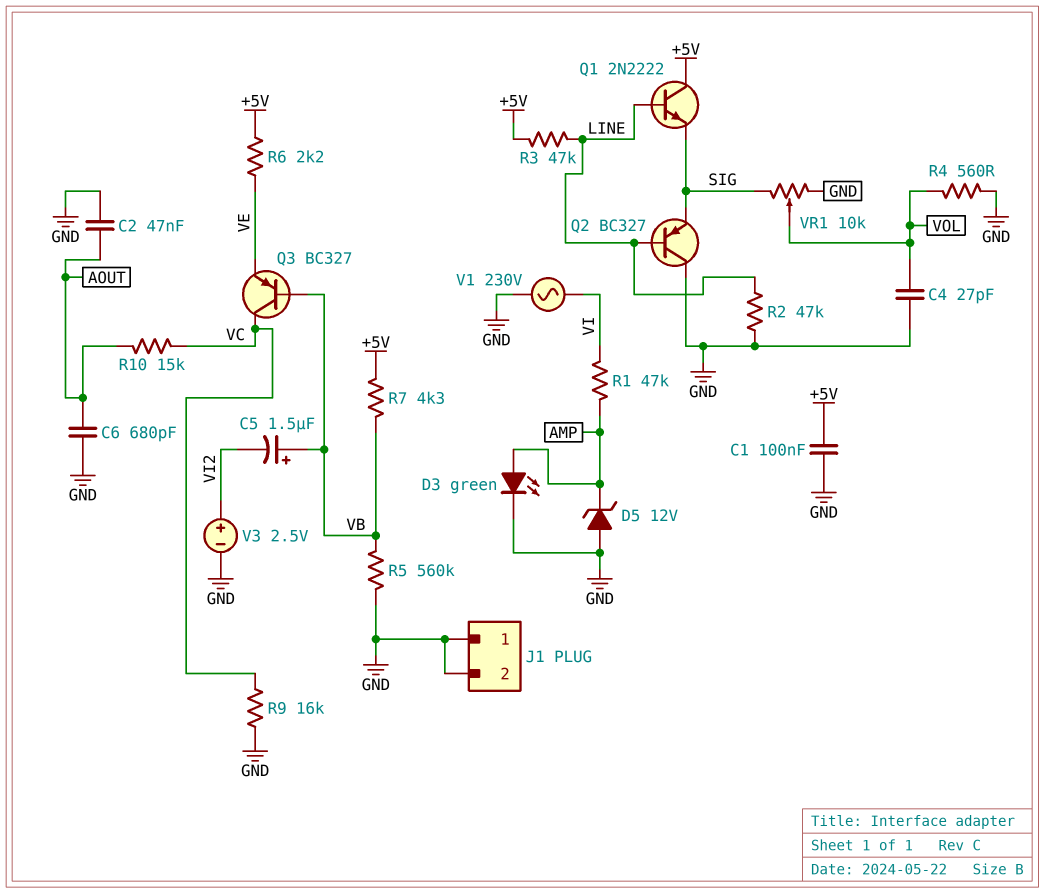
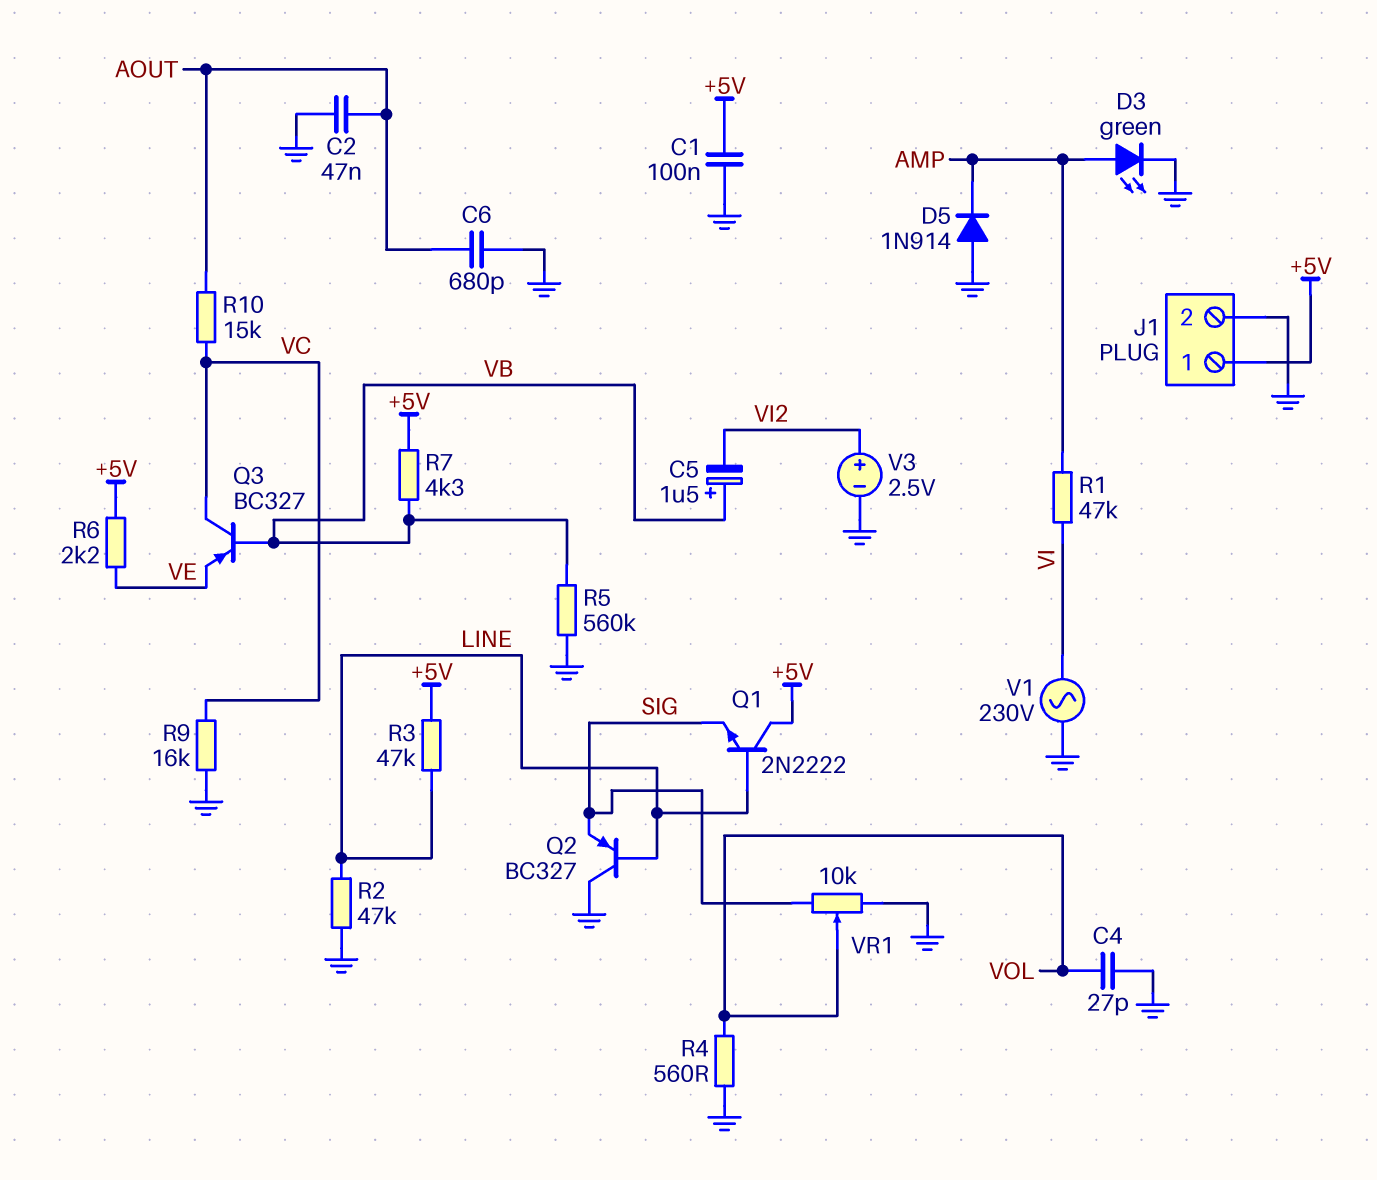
D5: zener 12V (A GND, K AMP) -> diode 1N914 (A GND, K AMP)
J1 pin 1: GND -> +5V

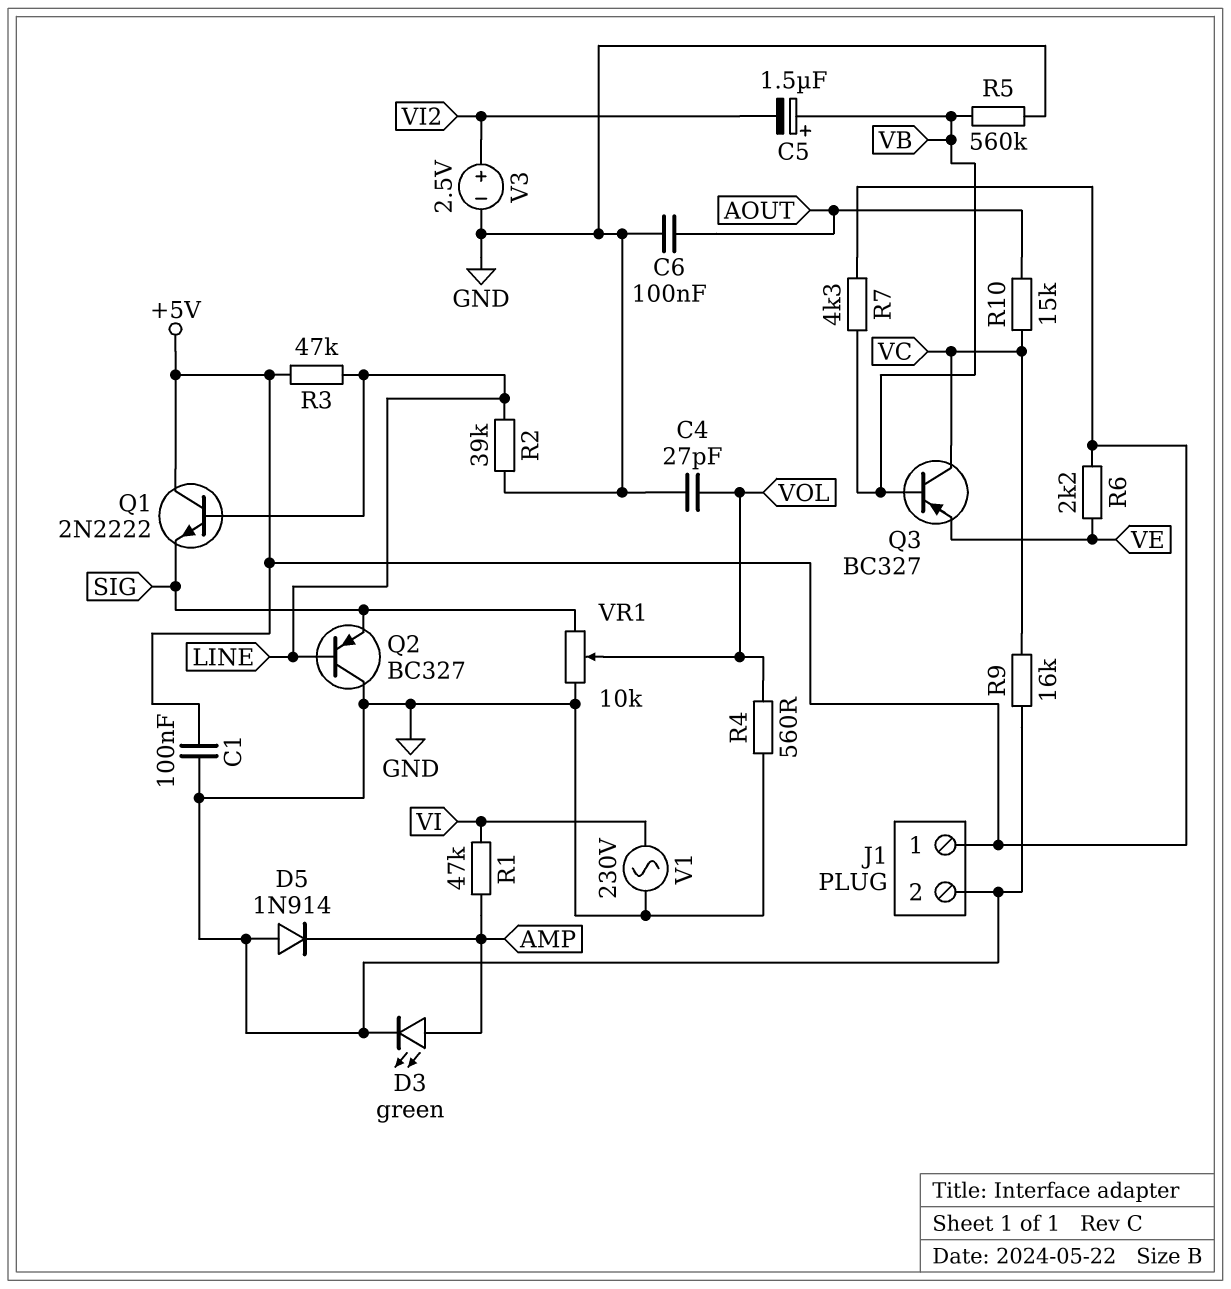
C2: 47nF (AOUT, GND) -> none
C6: 680pF (AOUT, GND) -> 100nF (AOUT, GND)
R2: 47k (GND, LINE) -> 39k (GND, LINE)

